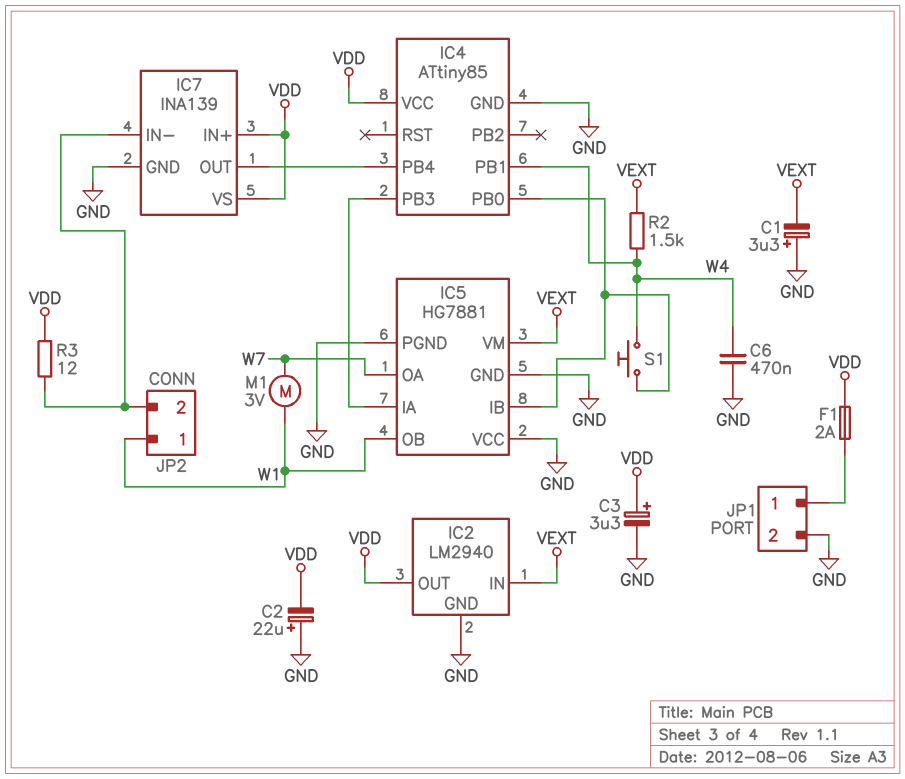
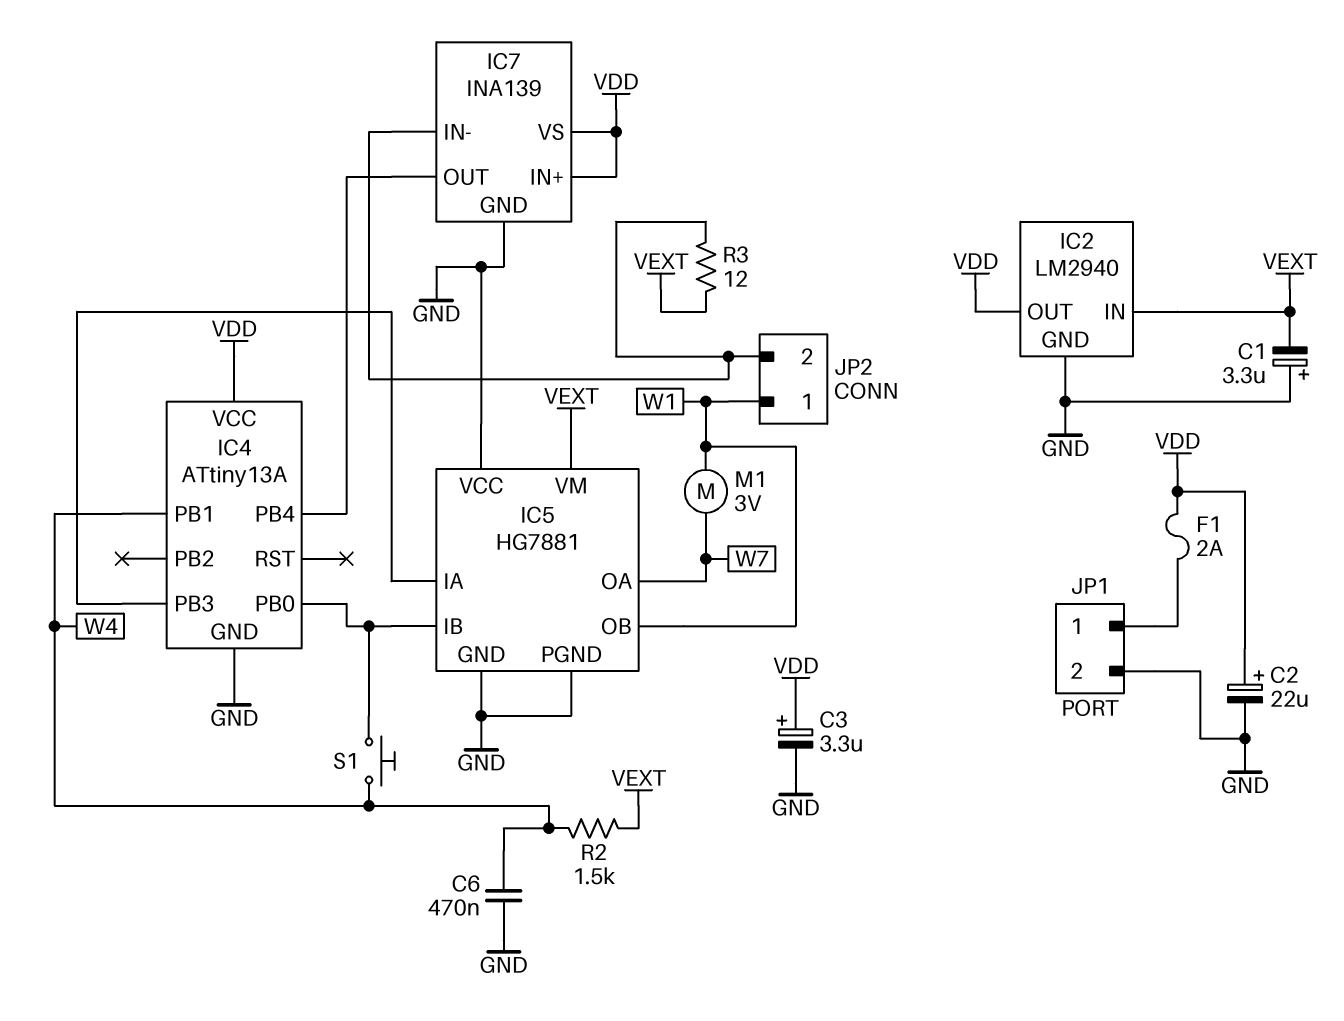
C2: 22uF (plus GND, minus VDD) -> 22uF (plus VDD, minus GND)
IC4: ATtiny85 -> ATtiny13A
R3: 12 (IC7/IN-, VDD) -> 12 (IC7/IN-, VEXT)

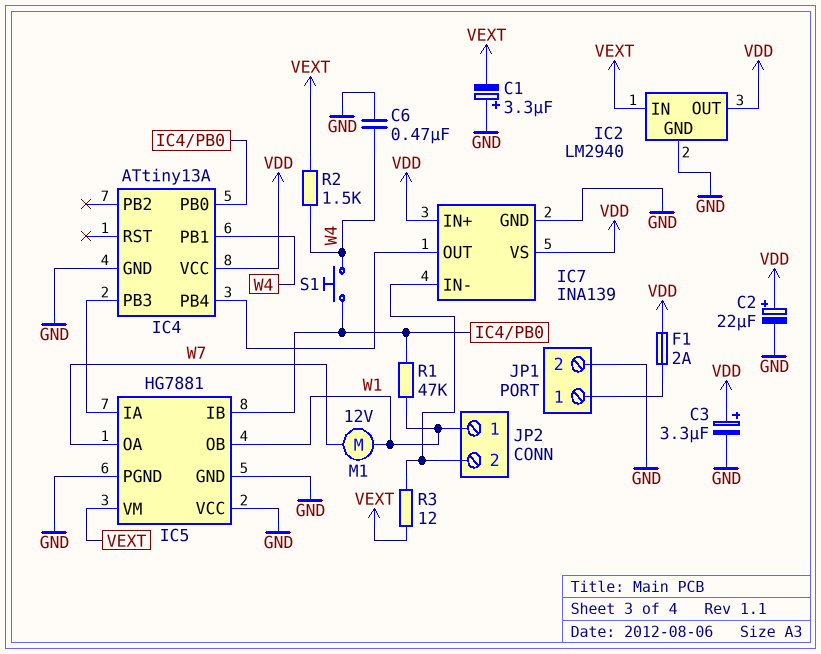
M1: motor 3V (W1, W7) -> motor 12V (W1, W7)
R1: none -> 47k (IC4/PB0, W1)

